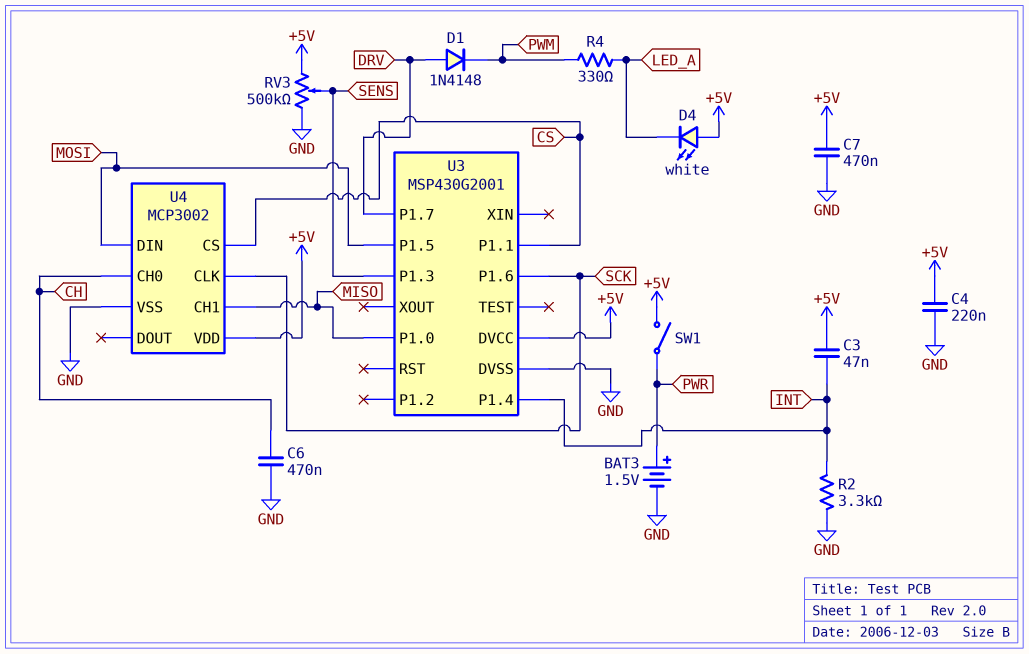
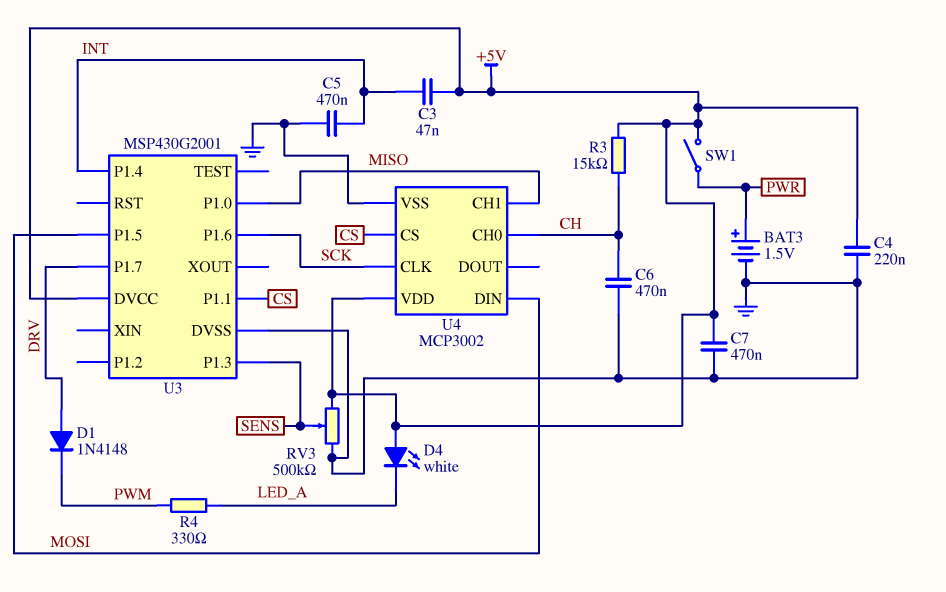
C5: none -> 470nF (GND, INT)
R2: 3.3k (GND, INT) -> none
R3: none -> 15k (+5V, CH)

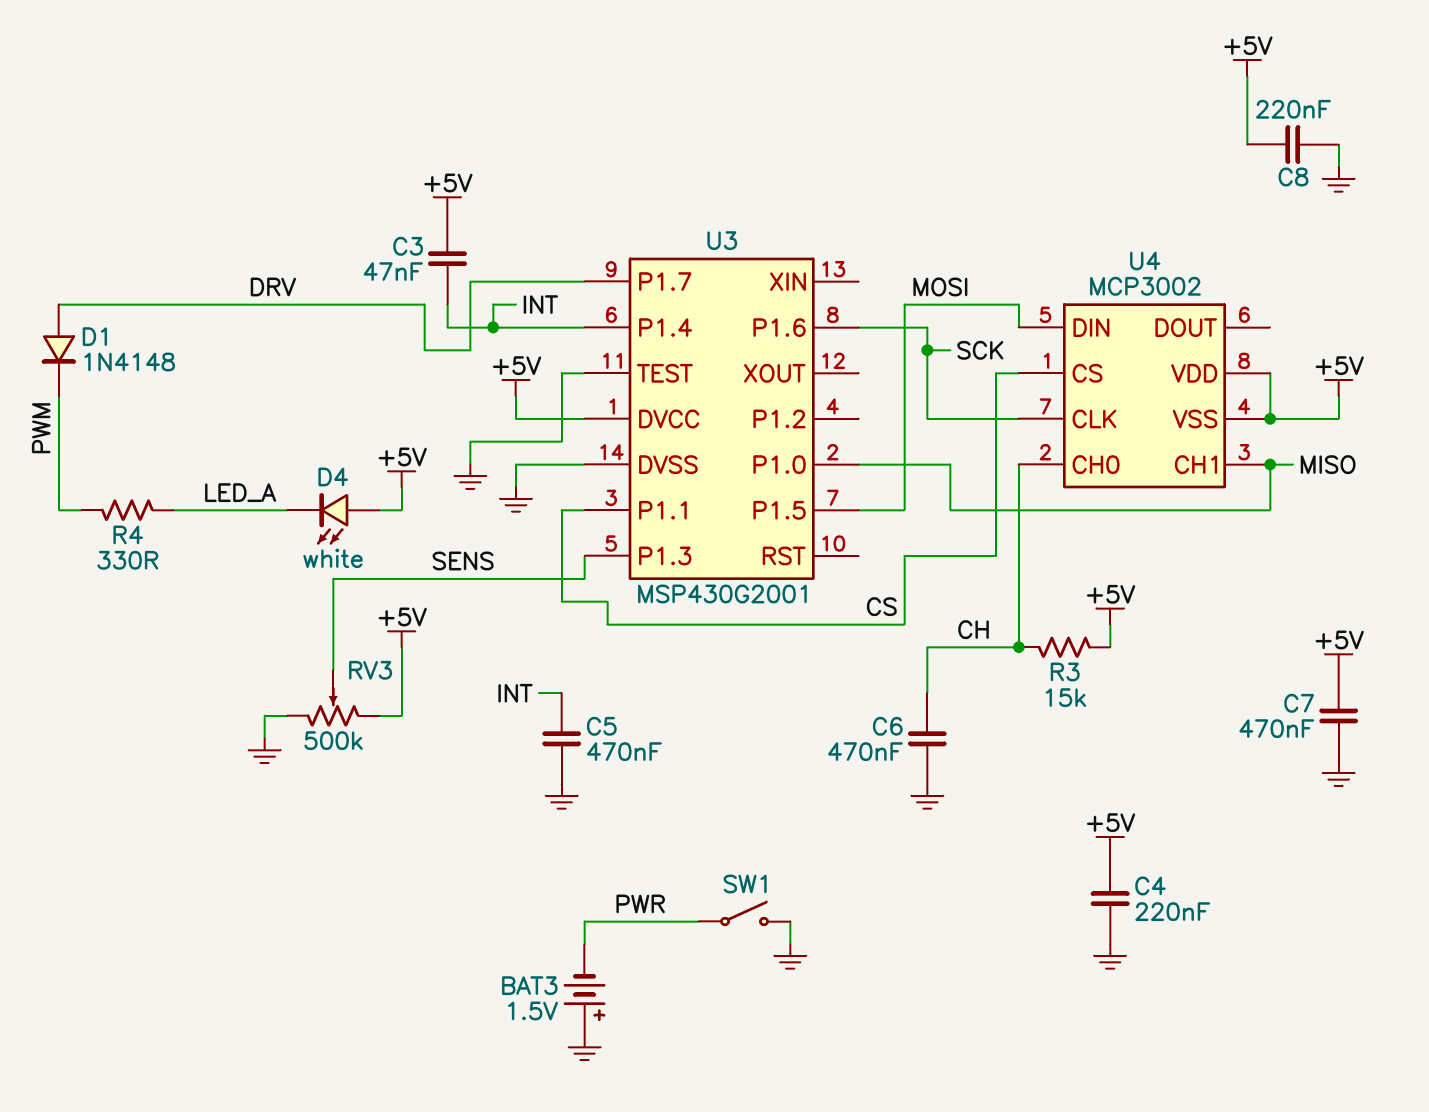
BAT3: 1.5V (plus PWR, minus GND) -> 1.5V (plus GND, minus PWR)
C8: none -> 220nF (+5V, GND)
SW1: switch (+5V, PWR) -> switch (GND, PWR)
U3 pin TEST: none -> GND
U4 pin VSS: GND -> +5V

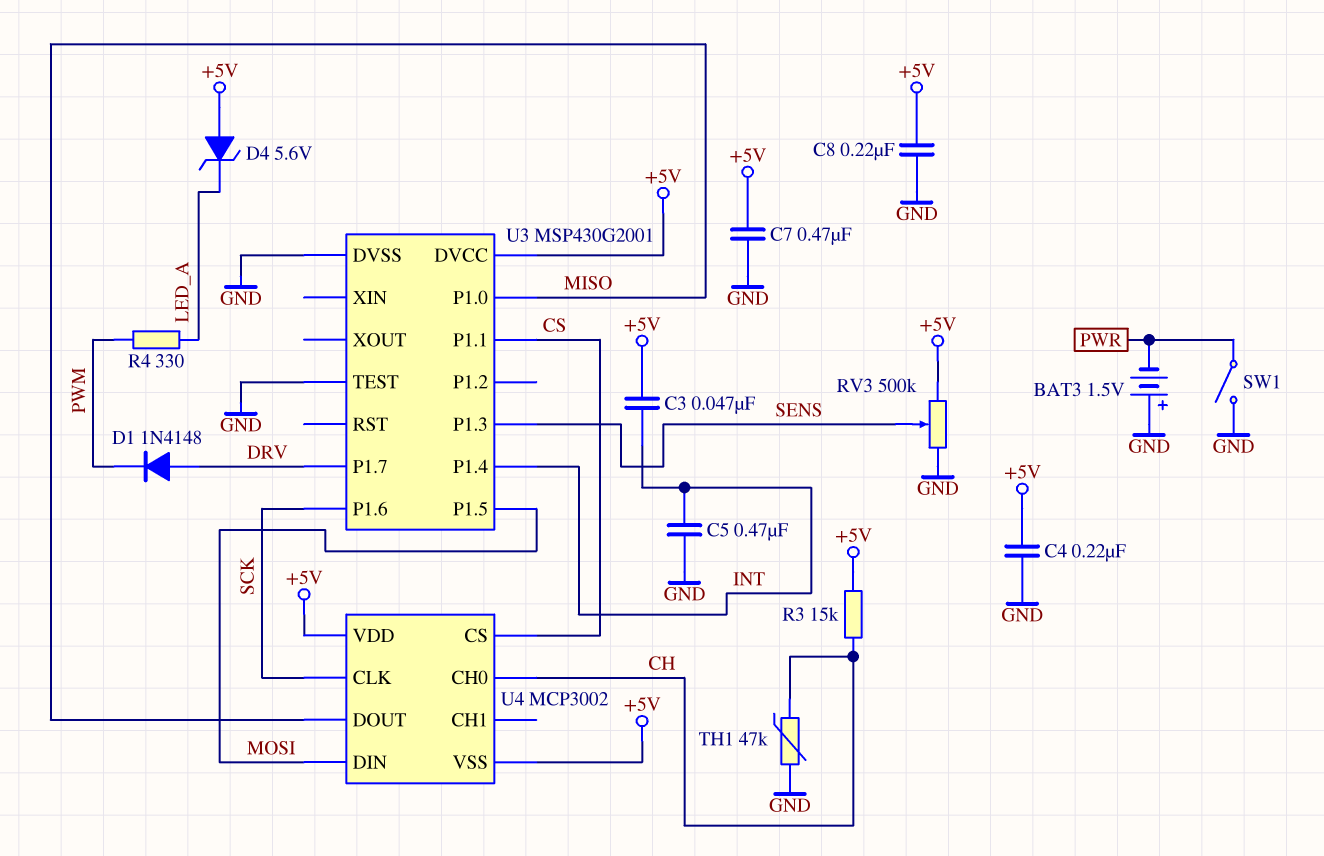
C6: 470nF (CH, GND) -> none
D4: LED white (A +5V, K LED_A) -> zener 5.6V (A +5V, K LED_A)
TH1: none -> 47k (CH, GND)
U4 pin CH1: MISO -> none
U4 pin DOUT: none -> MISO

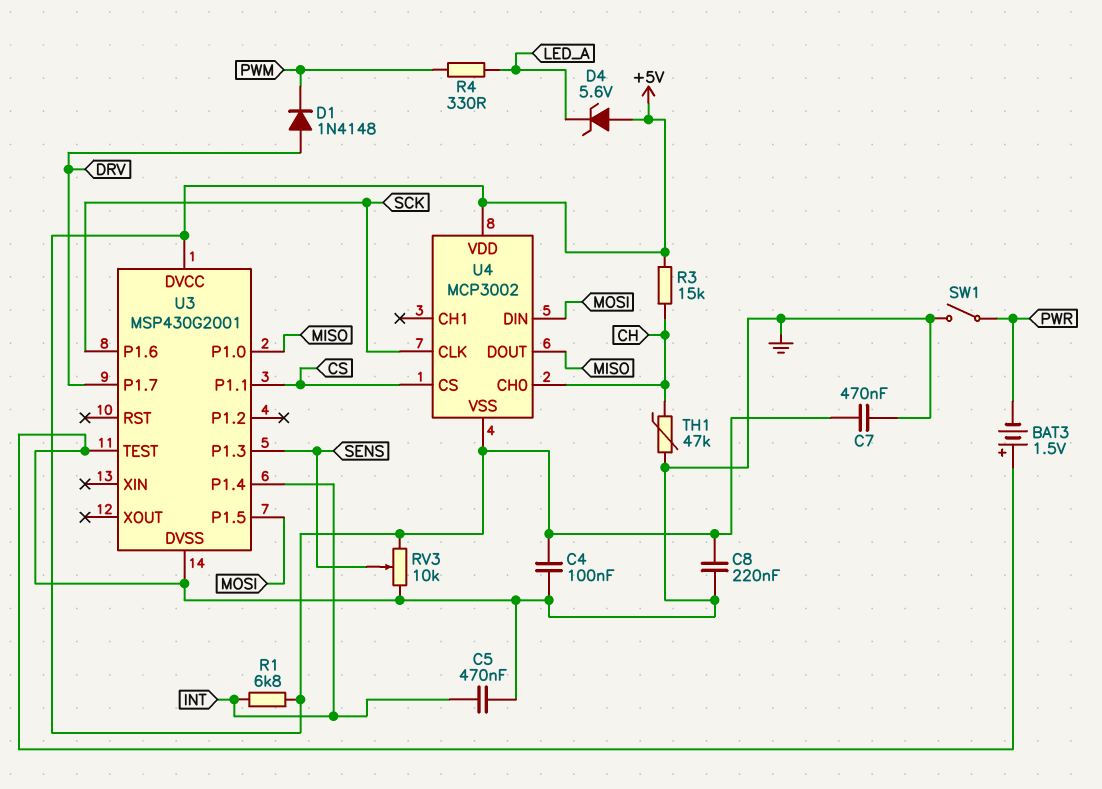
C3: 47nF (+5V, INT) -> none
C4: 220nF (+5V, GND) -> 100nF (+5V, GND)
R1: none -> 6.8k (+5V, INT)
RV3: 500k (+5V, GND, wiper SENS) -> 10k (+5V, GND, wiper SENS)

